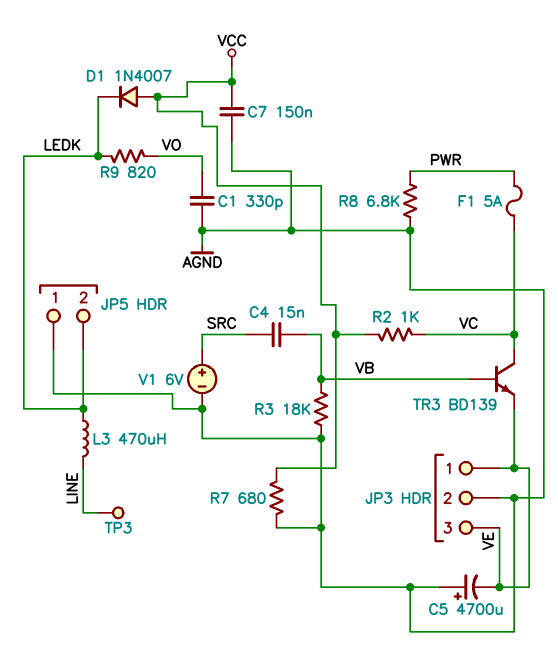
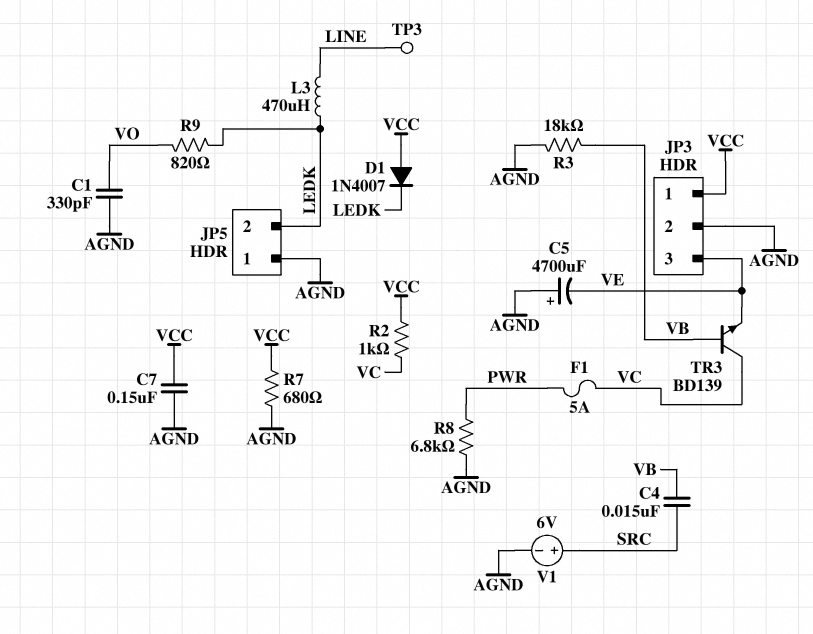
JP3 pin 1: VE -> VCC

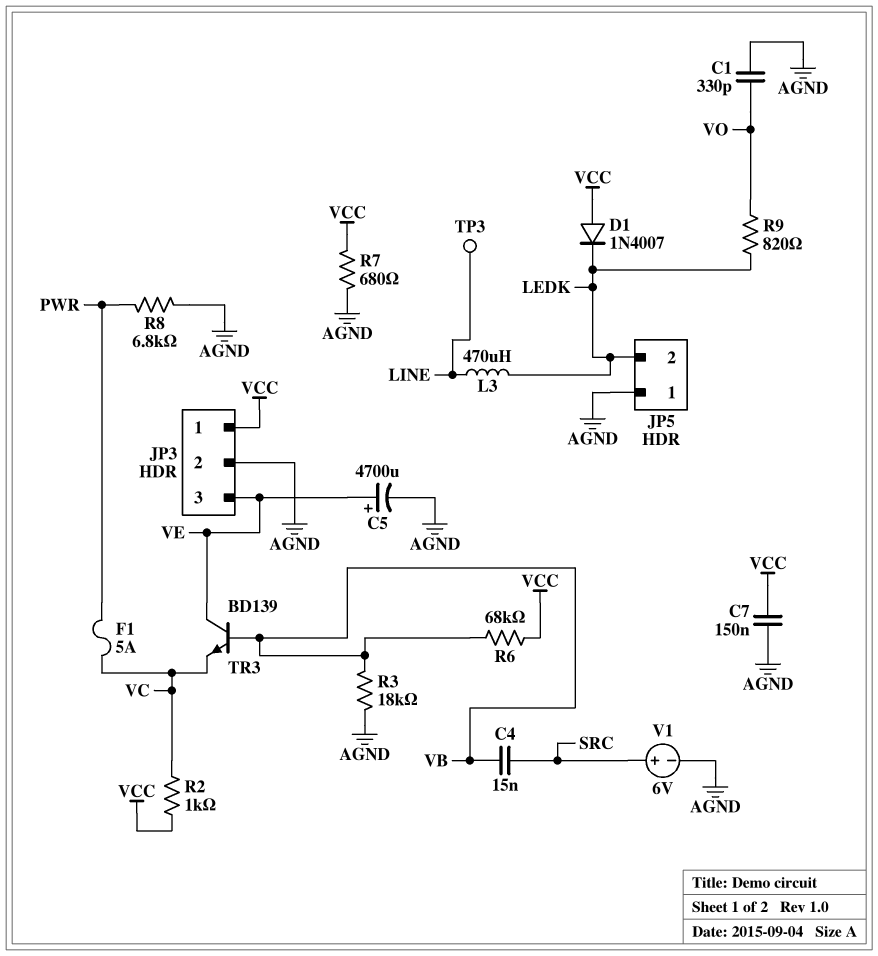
C5: 4700uF (plus AGND, minus VE) -> 4700uF (plus VE, minus AGND)
R6: none -> 68k (VB, VCC)
TR3: NPN BD139 (B VB, C VC, E VE) -> NPN BD139 (B VB, C VE, E VC)

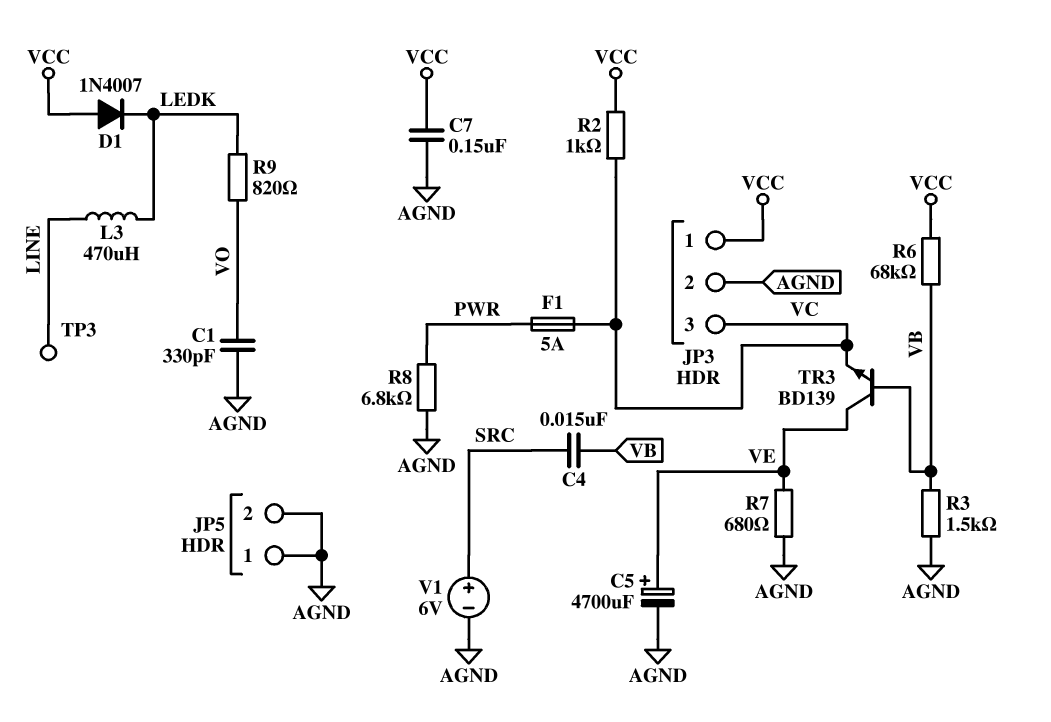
JP3 pin 3: VE -> VC
JP5 pin 2: LEDK -> AGND
R3: 18k (AGND, VB) -> 1.5k (AGND, VB)
R7: 680 (AGND, VCC) -> 680 (AGND, VE)

